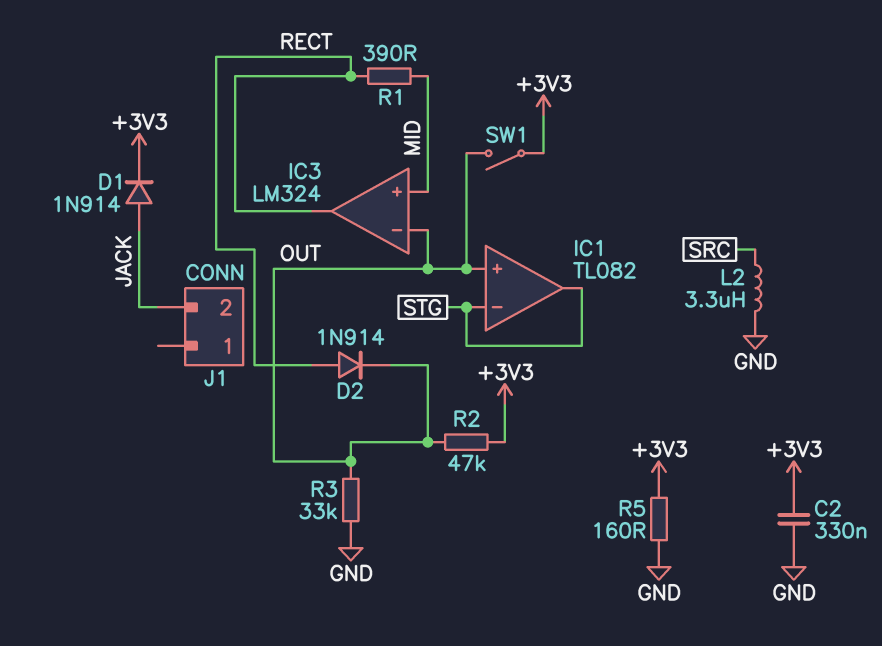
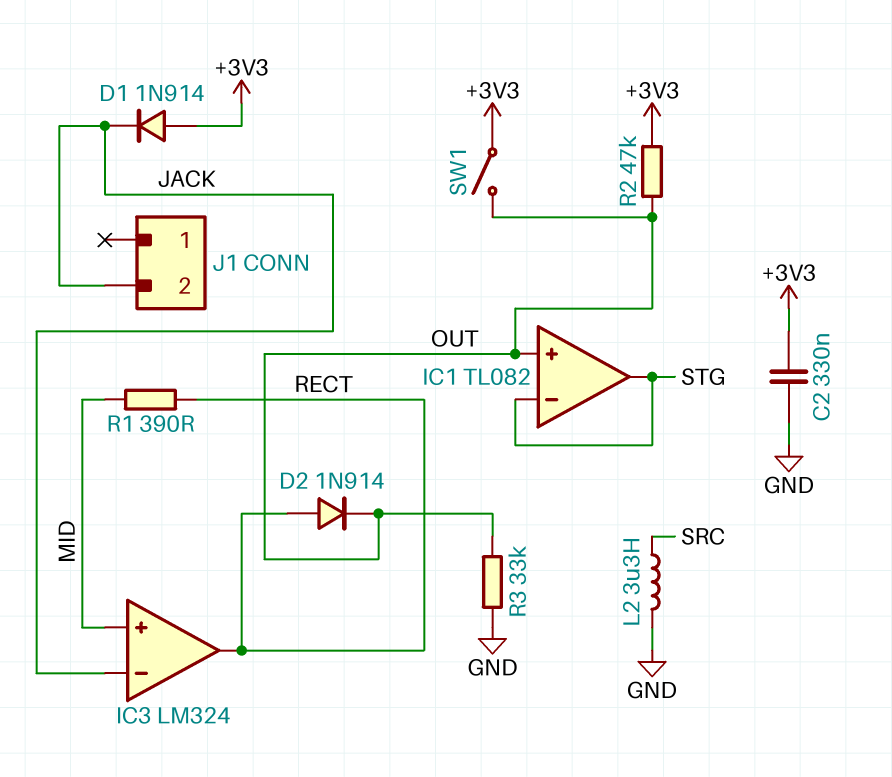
D1: diode 1N914 (A JACK, K +3V3) -> diode 1N914 (A +3V3, K JACK)
IC3 pin in-: OUT -> JACK
R5: 160 (+3V3, GND) -> none

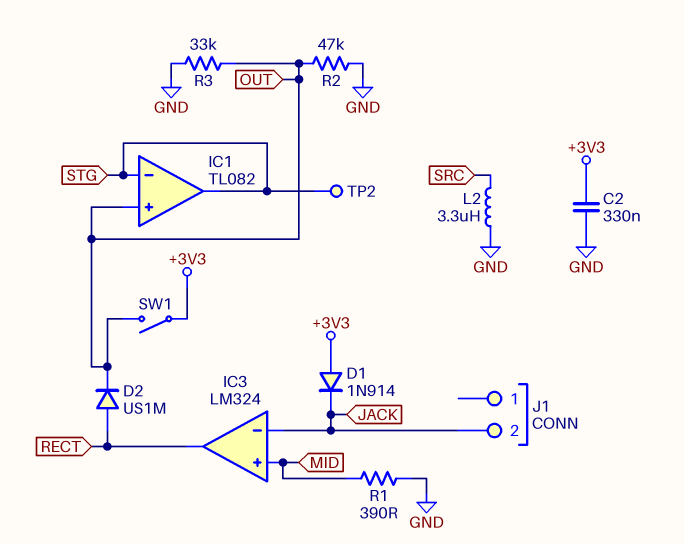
D2: diode 1N914 (A RECT, K OUT) -> diode US1M (A RECT, K OUT)
R1: 390 (MID, RECT) -> 390 (GND, MID)
R2: 47k (+3V3, OUT) -> 47k (GND, OUT)
TP2: none -> test point (STG)

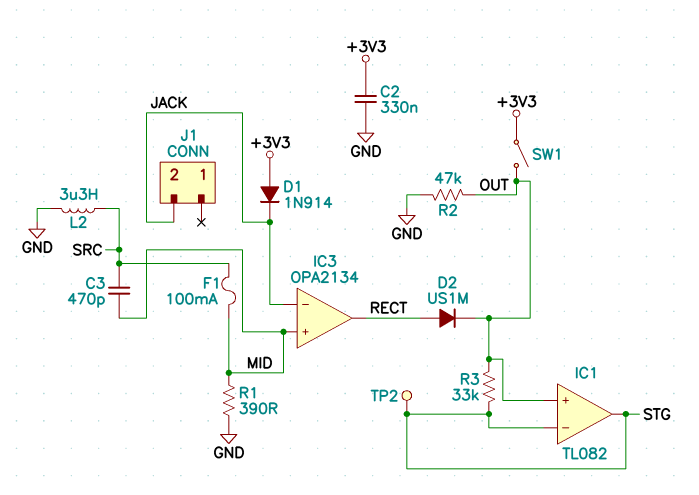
C3: none -> 470pF (MID, SRC)
F1: none -> 100mA (MID, SRC)
IC3: LM324 -> OPA2134
R3: 33k (GND, OUT) -> 33k (OUT, STG)

